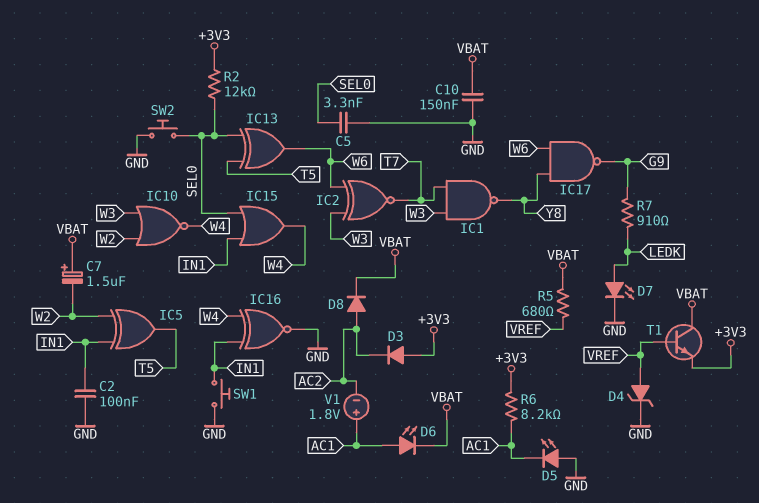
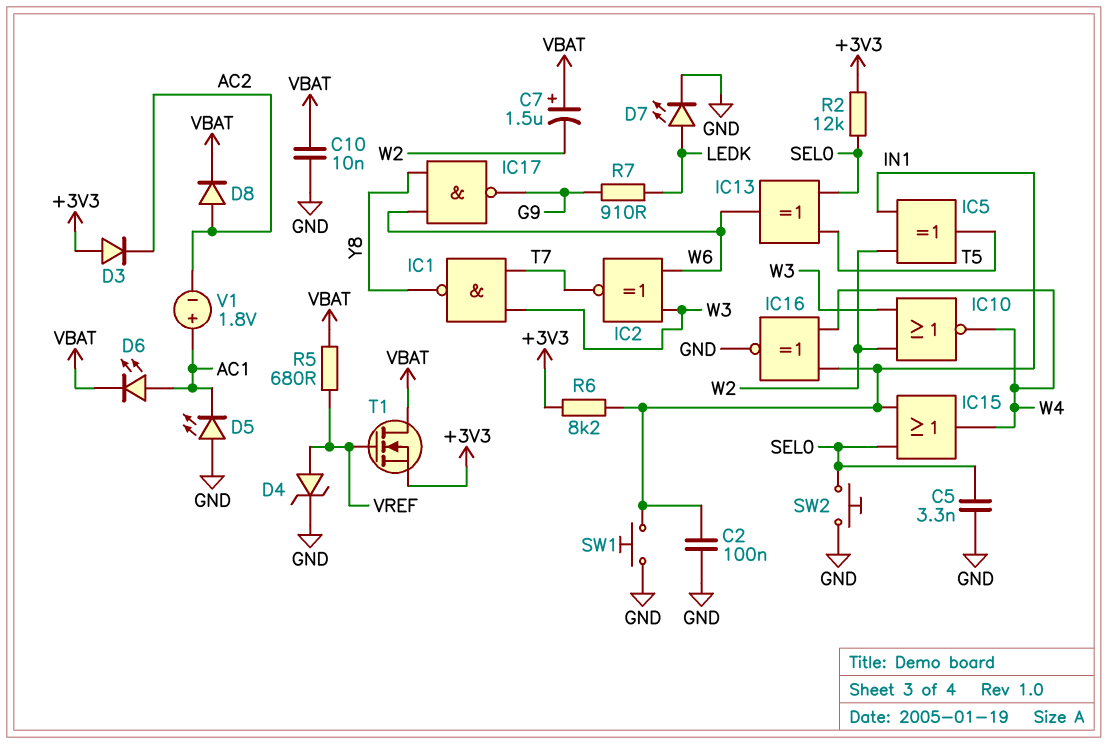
C10: 150nF (GND, VBAT) -> 10nF (GND, VBAT)
R6: 8.2k (+3V3, AC1) -> 8.2k (+3V3, IN1)
T1: NPN (B VREF, C VBAT, E +3V3) -> NMOS (G VREF, D VBAT, S +3V3)

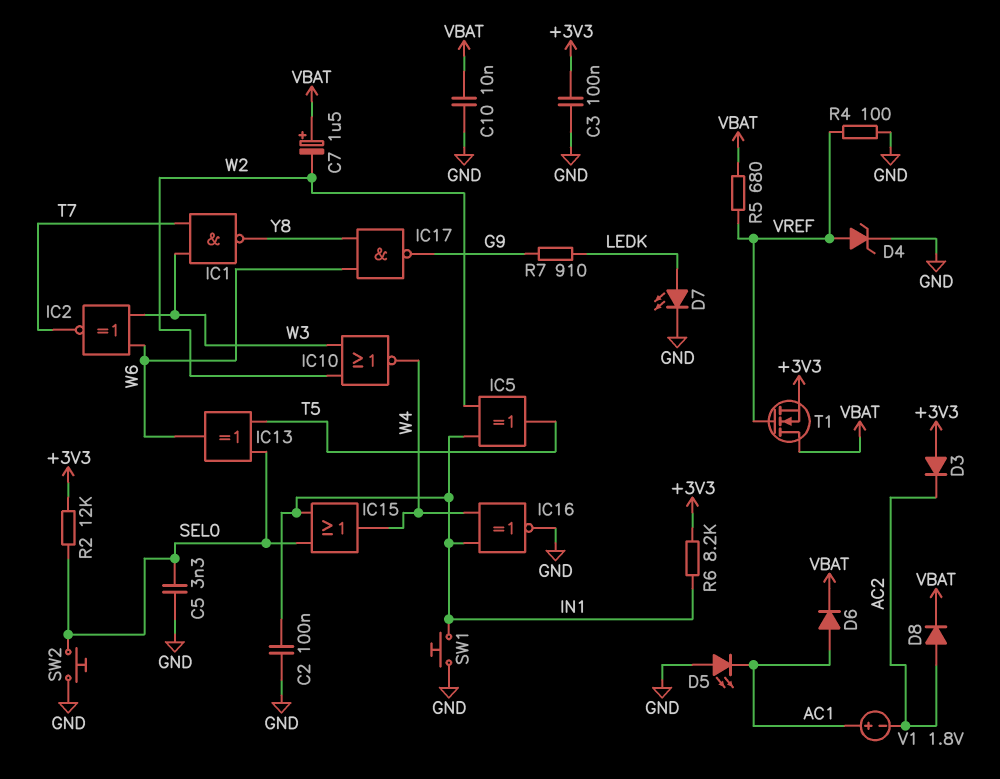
C3: none -> 100nF (+3V3, GND)
D6: LED (A AC1, K VBAT) -> diode (A AC1, K VBAT)
R4: none -> 100 (GND, VREF)

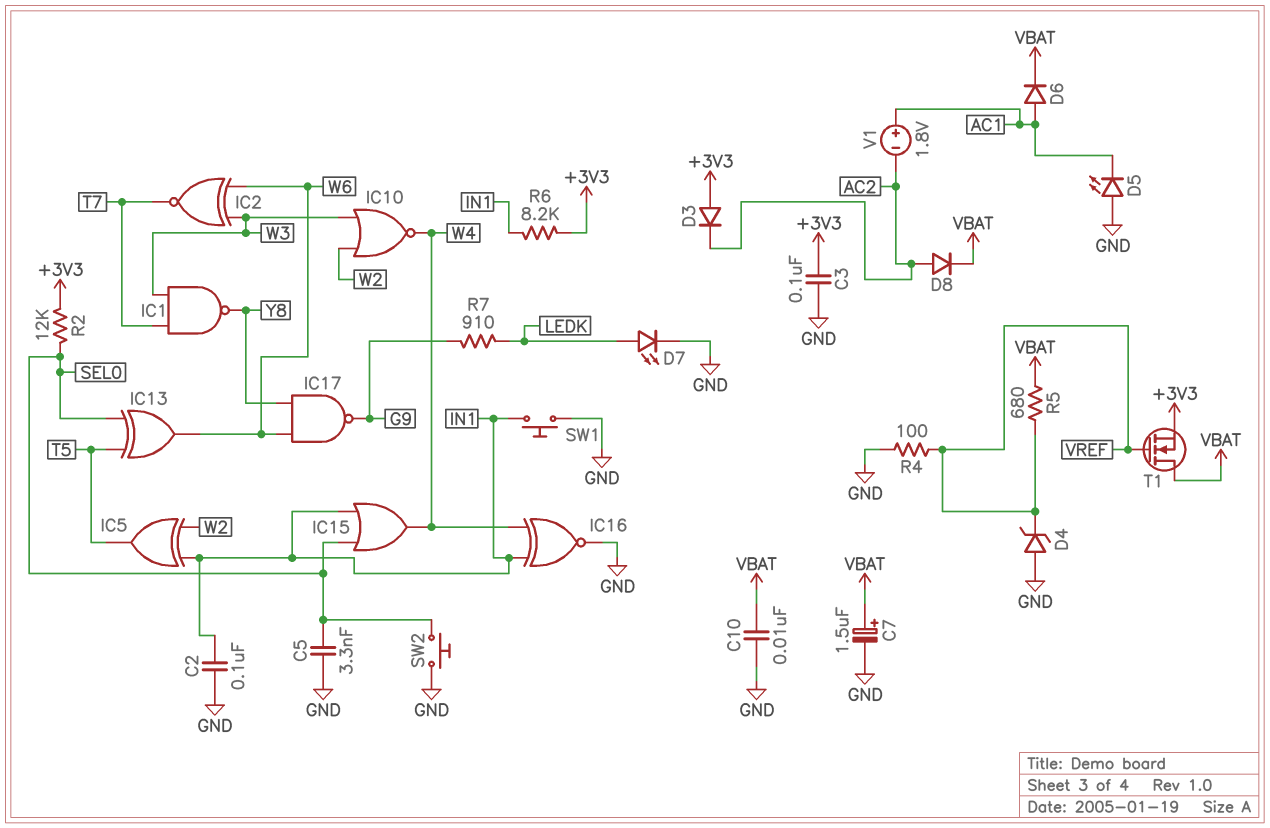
C7: 1.5uF (plus VBAT, minus W2) -> 1.5uF (plus VBAT, minus GND)
D4: zener (A VREF, K GND) -> zener (A GND, K VREF)

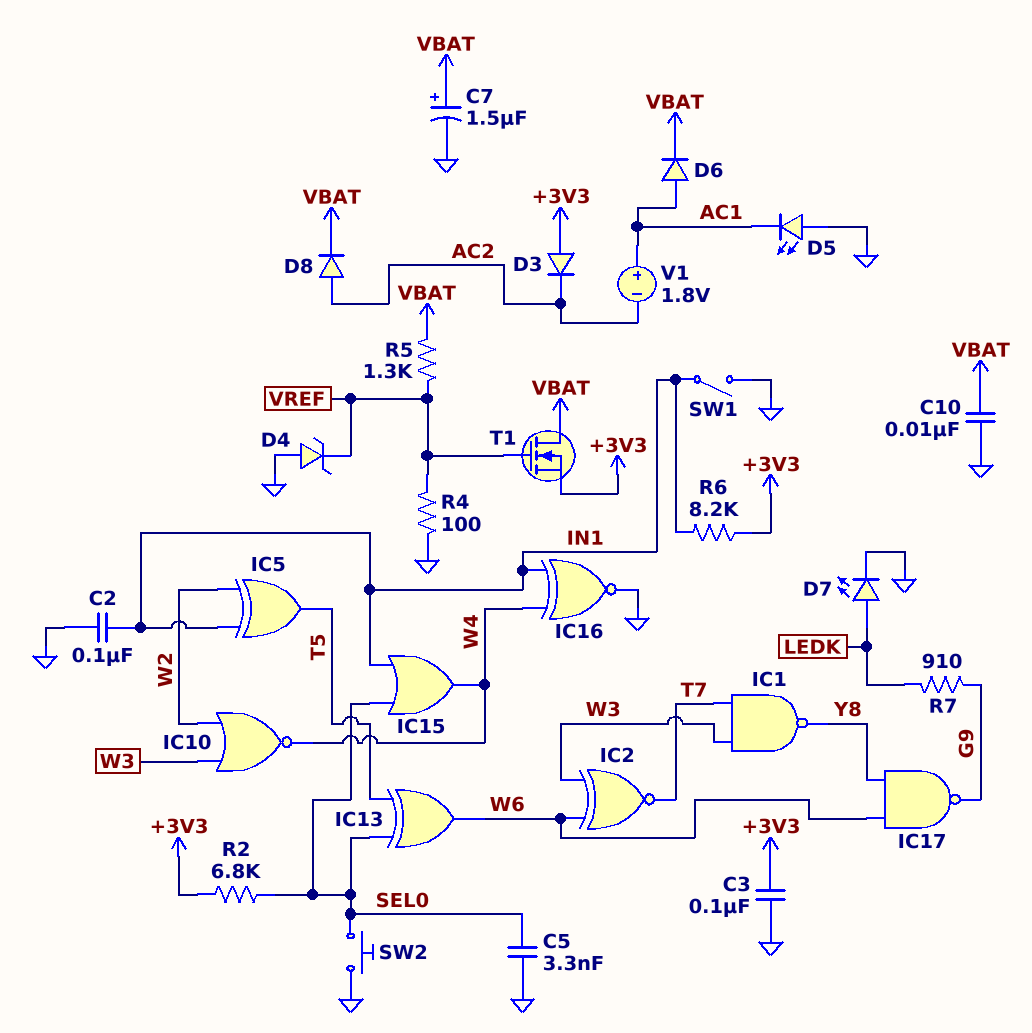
R2: 12k (+3V3, SEL0) -> 6.8k (+3V3, SEL0)
R5: 680 (VBAT, VREF) -> 1.3k (VBAT, VREF)
SW1: button (GND, IN1) -> switch (GND, IN1)

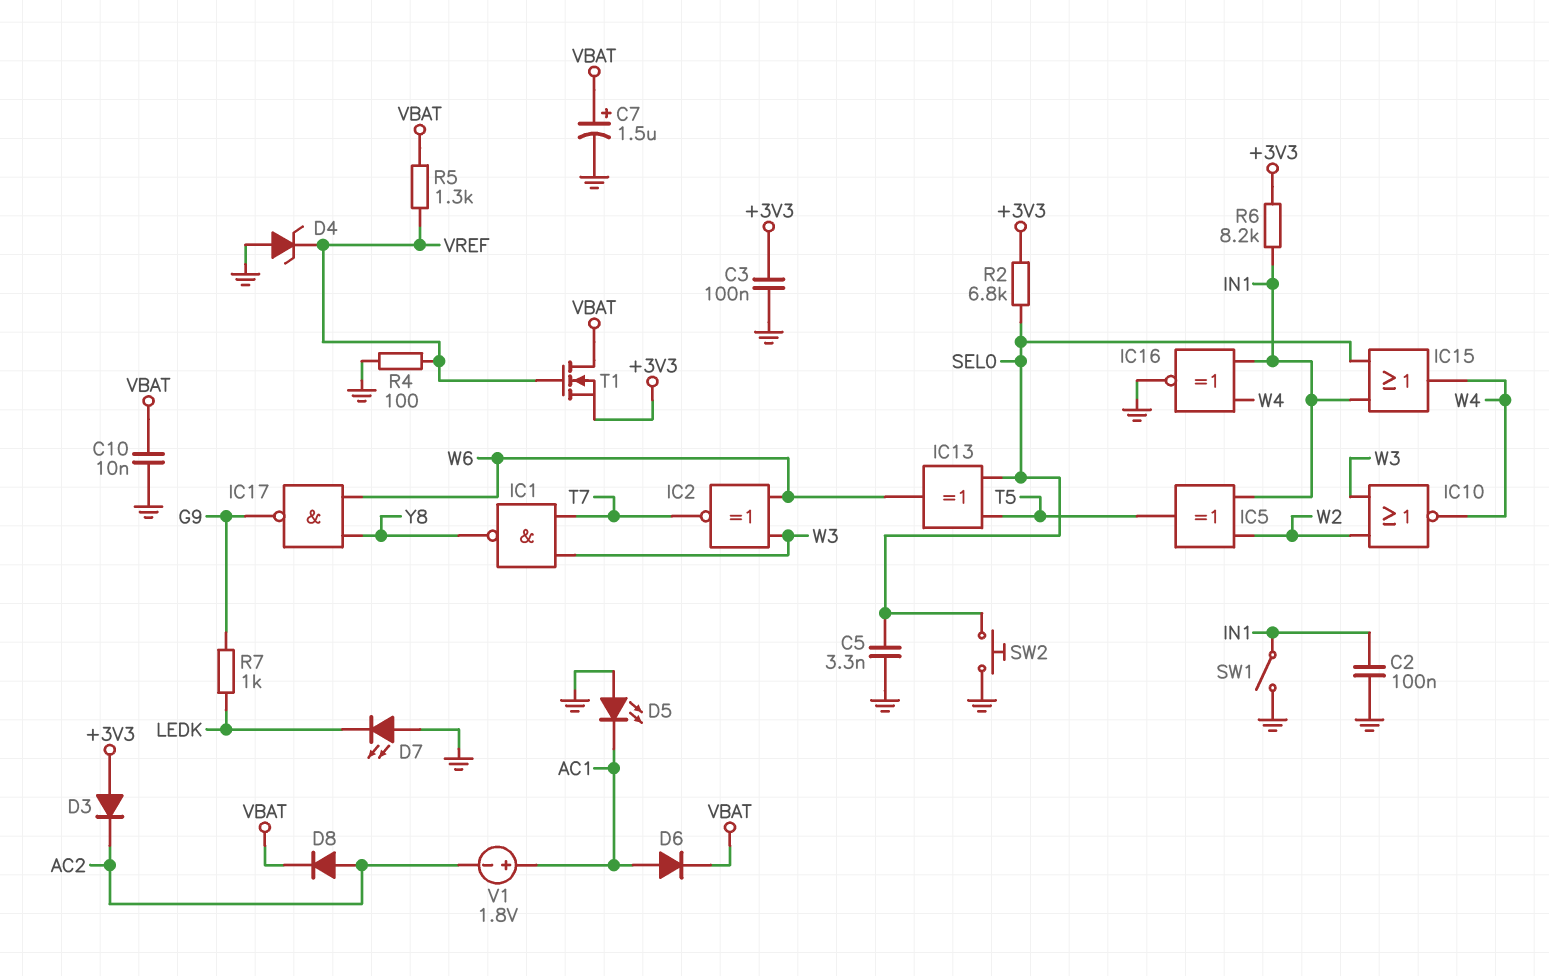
D7: LED (A LEDK, K GND) -> LED (A GND, K LEDK)
R7: 910 (G9, LEDK) -> 1k (G9, LEDK)

